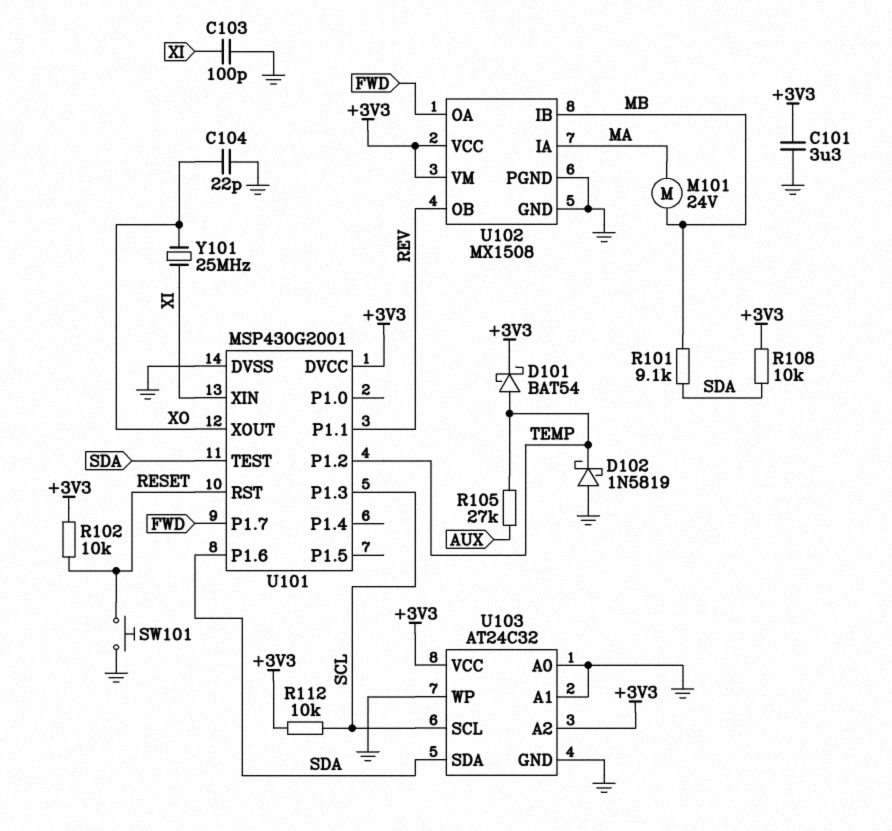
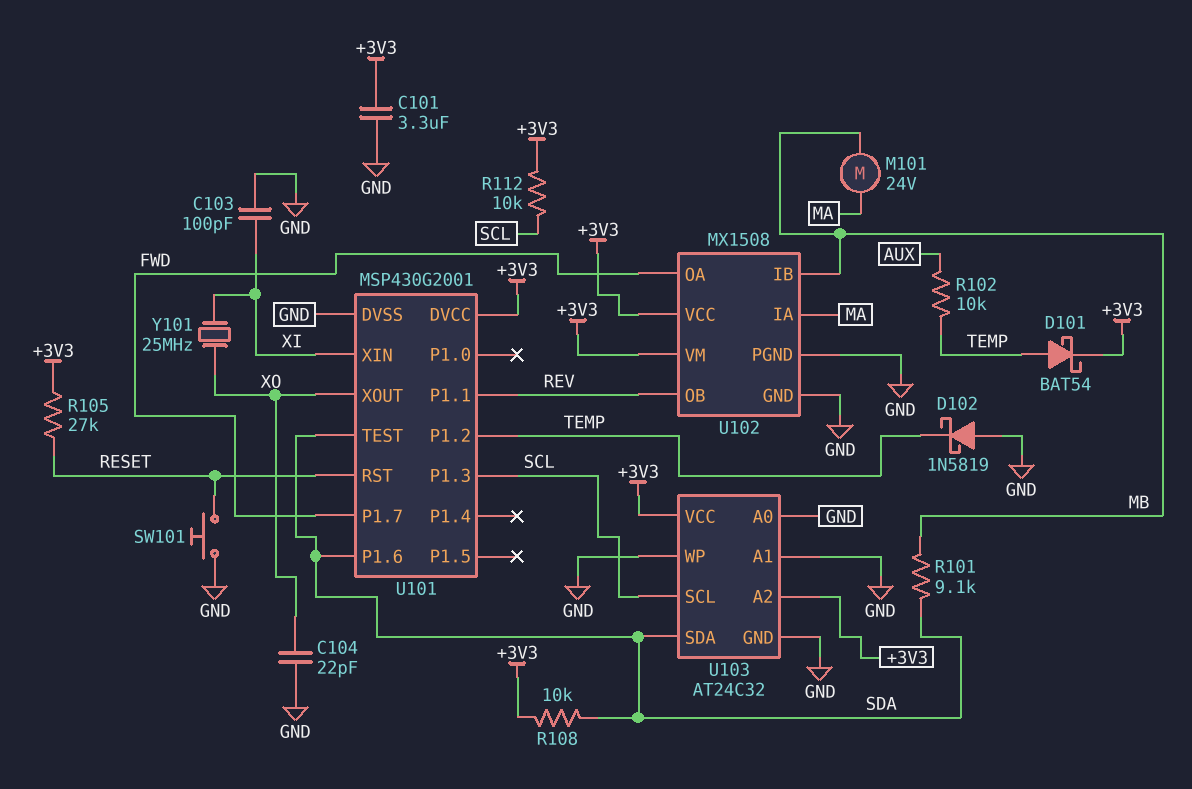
R102: 10k (+3V3, RESET) -> 10k (AUX, TEMP)
R105: 27k (AUX, TEMP) -> 27k (+3V3, RESET)

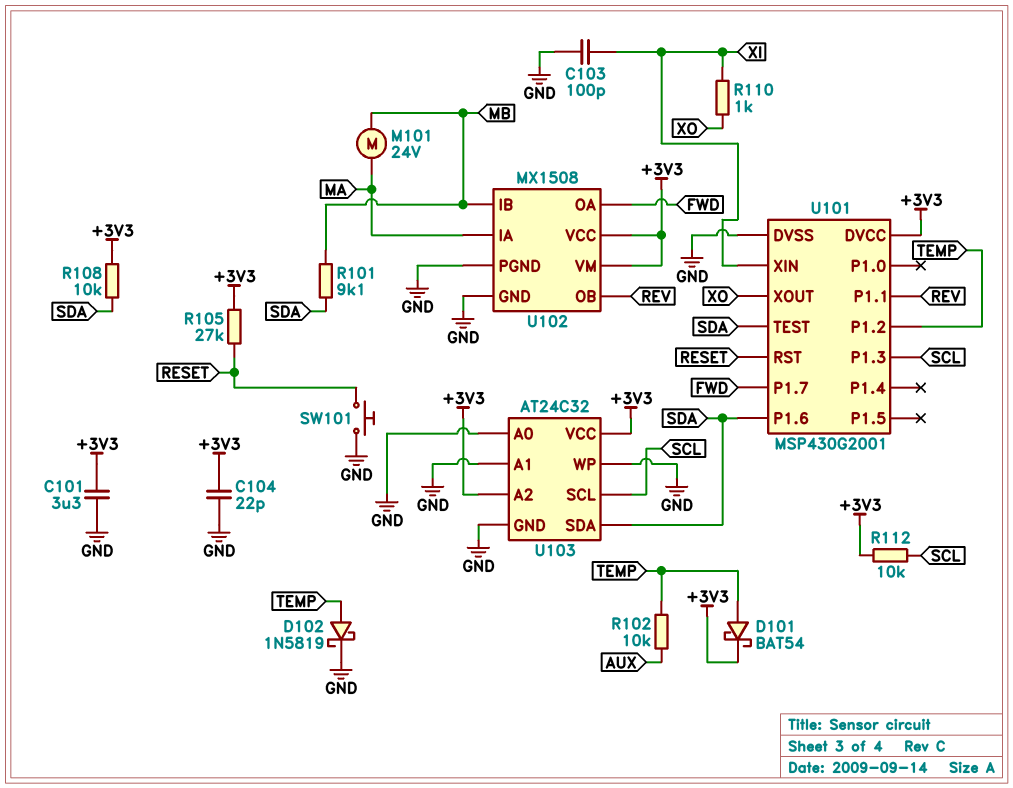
C104: 22pF (GND, XO) -> 22pF (+3V3, GND)
D102: schottky 1N5819 (A GND, K TEMP) -> schottky 1N5819 (A TEMP, K GND)
R110: none -> 1k (XI, XO)
Y101: 25MHz (XI, XO) -> none

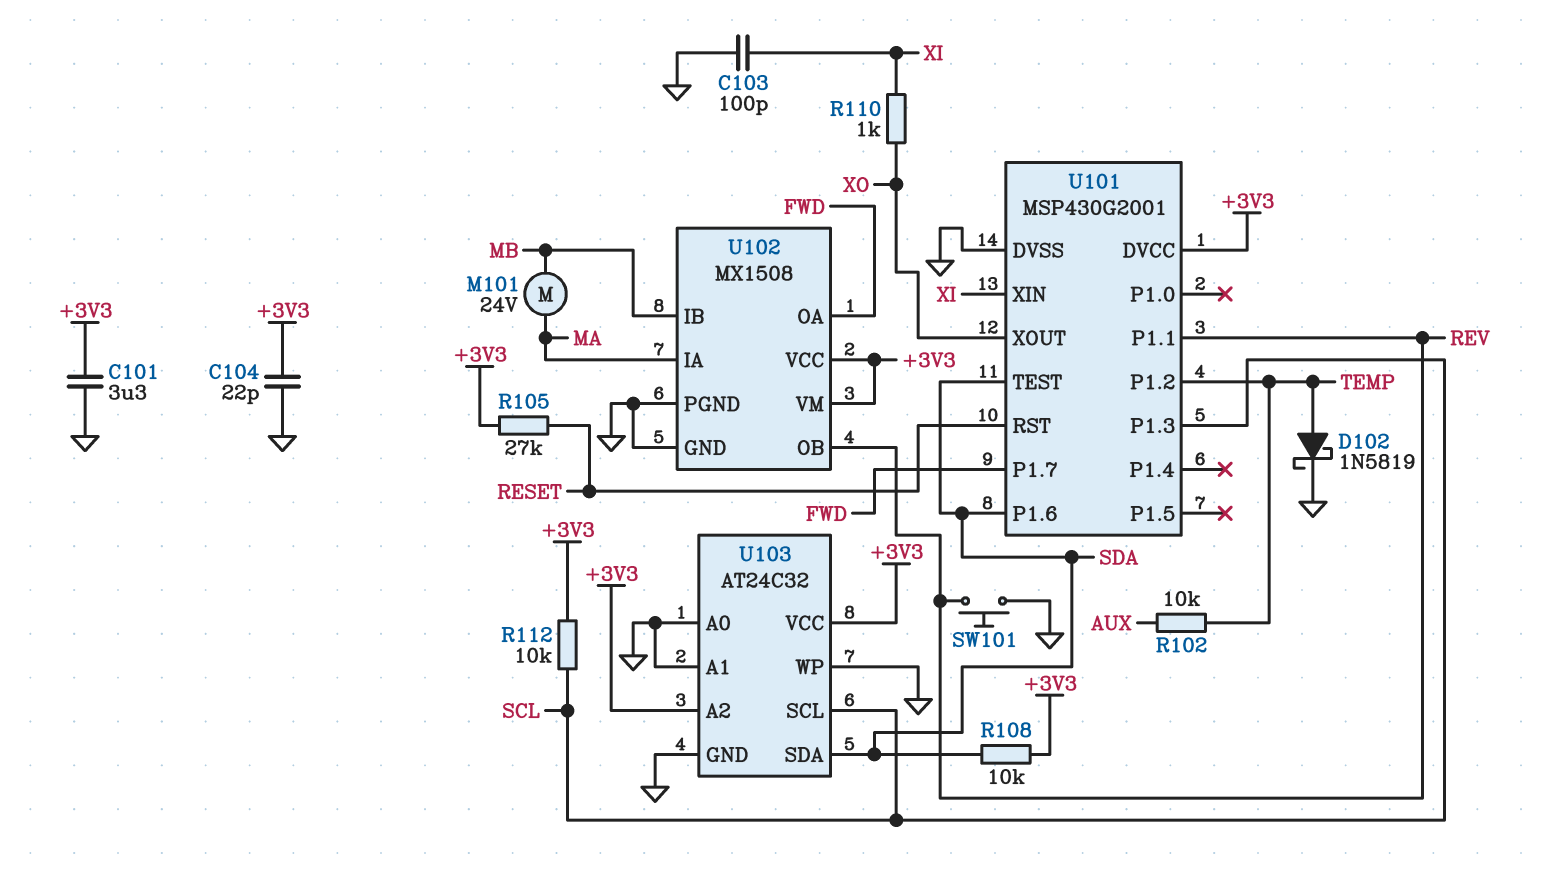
D101: schottky BAT54 (A TEMP, K +3V3) -> none
R101: 9.1k (MB, SDA) -> none
SW101: button (GND, RESET) -> button (GND, REV)

